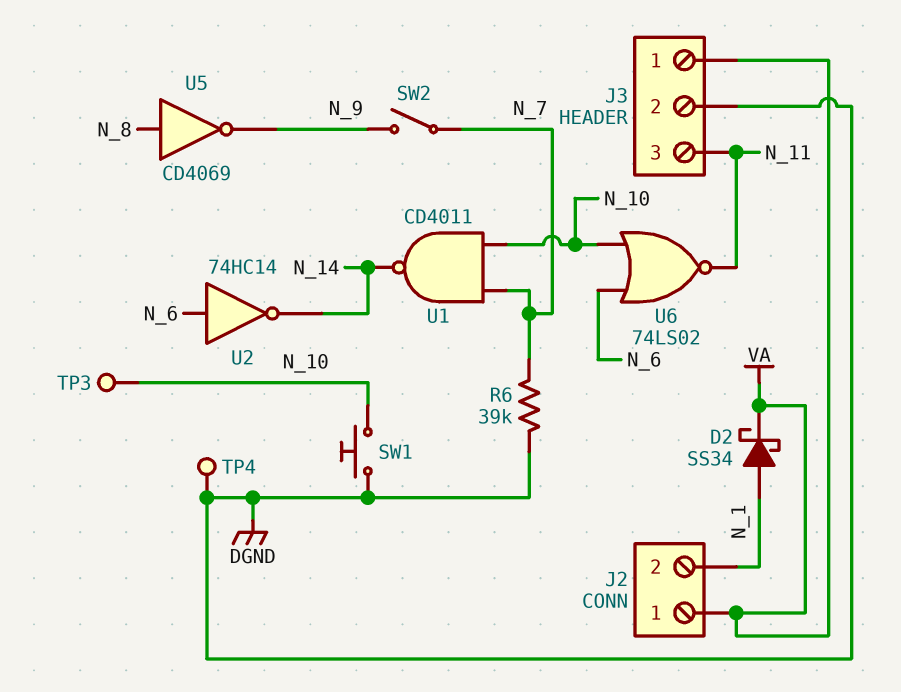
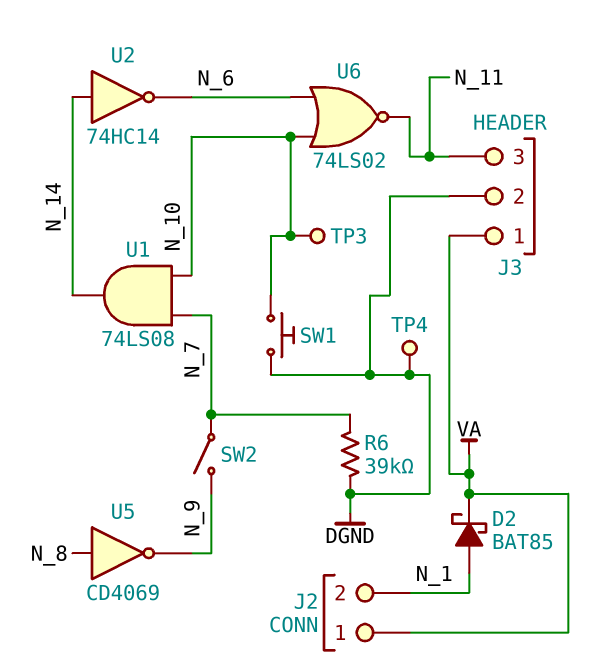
D2: schottky SS34 (A N_1, K VA) -> schottky BAT85 (A N_1, K VA)
U1: NAND CD4011 (in N_7, in N_10, out N_14) -> AND 74LS08 (in N_7, in N_10, out N_14)
U2: NOT 74HC14 (in N_6, out N_14) -> NOT 74HC14 (in N_14, out N_6)

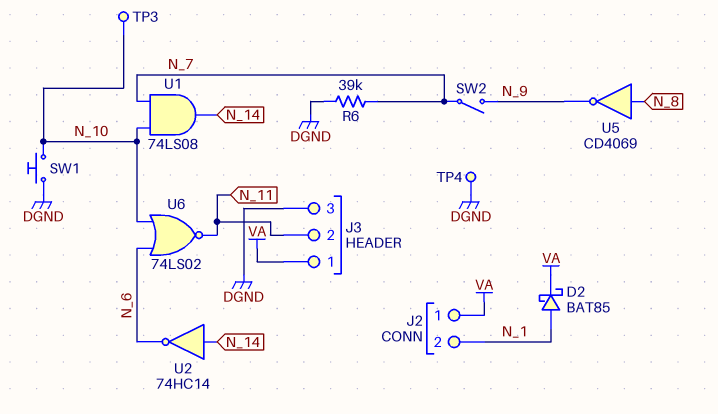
J3 pin 2: DGND -> N_11
J3 pin 3: N_11 -> DGND

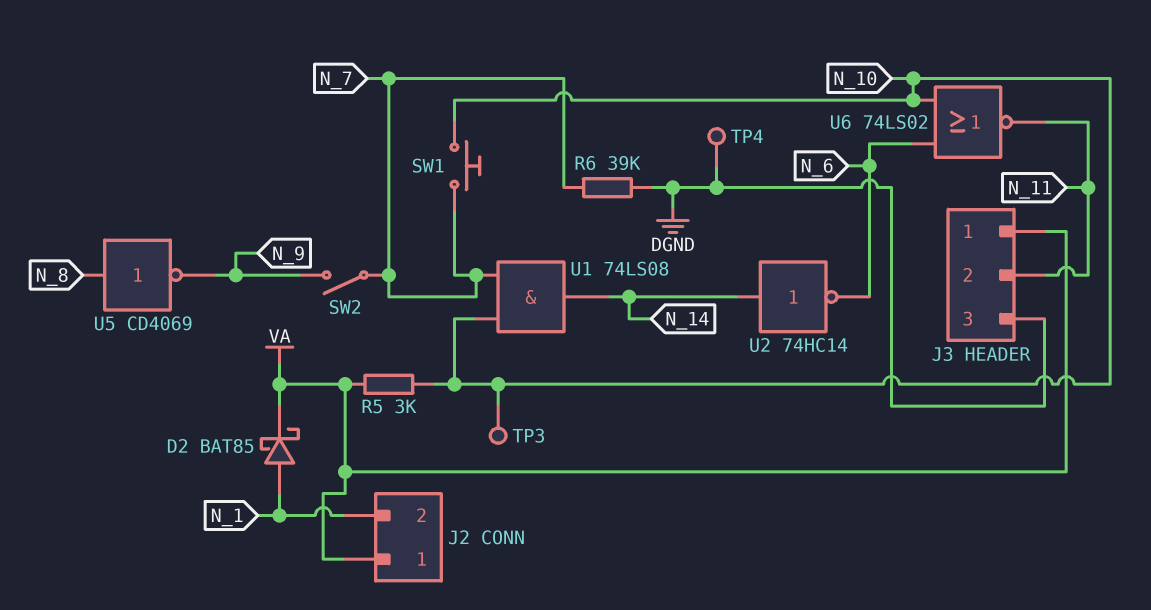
R5: none -> 3k (N_10, VA)
SW1: button (DGND, N_10) -> button (N_7, N_10)

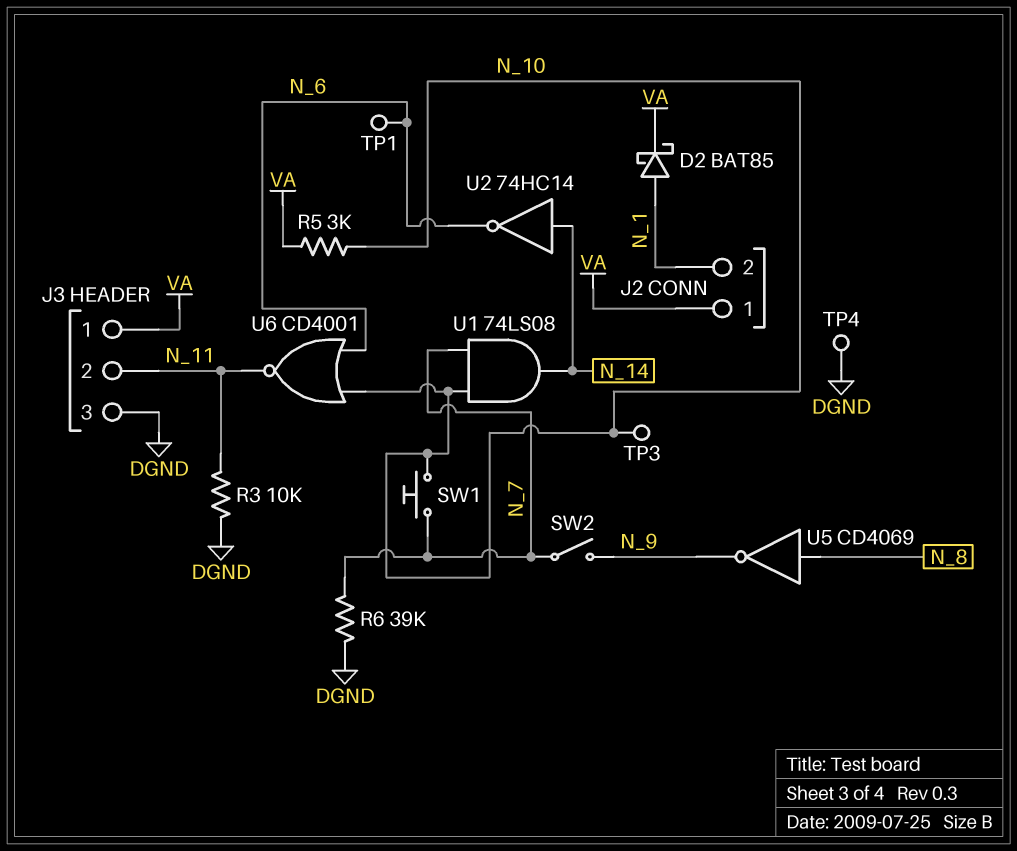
R3: none -> 10k (DGND, N_11)
TP1: none -> test point (N_6)
U6: NOR 74LS02 (in N_6, in N_10, out N_11) -> NOR CD4001 (in N_6, in N_10, out N_11)

